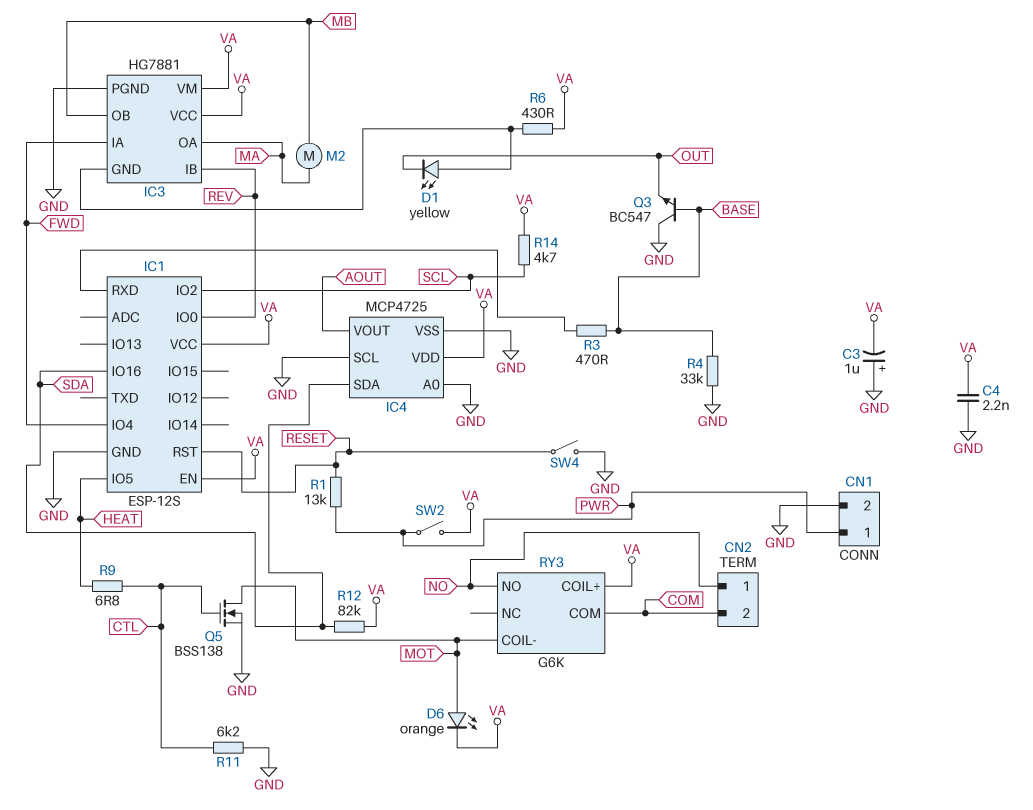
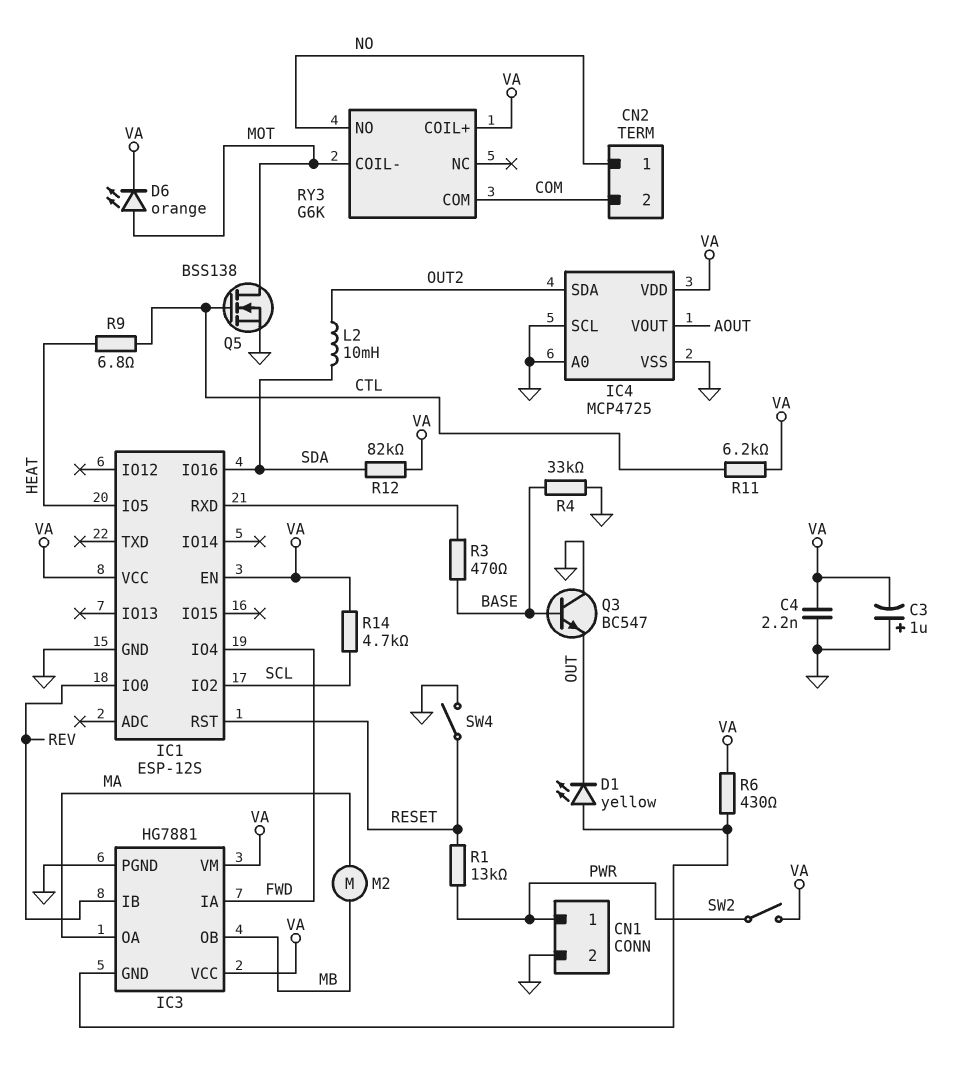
IC4 pin SDA: SDA -> OUT2
L2: none -> 10mH (OUT2, SDA)
R11: 6.2k (CTL, GND) -> 6.2k (CTL, VA)

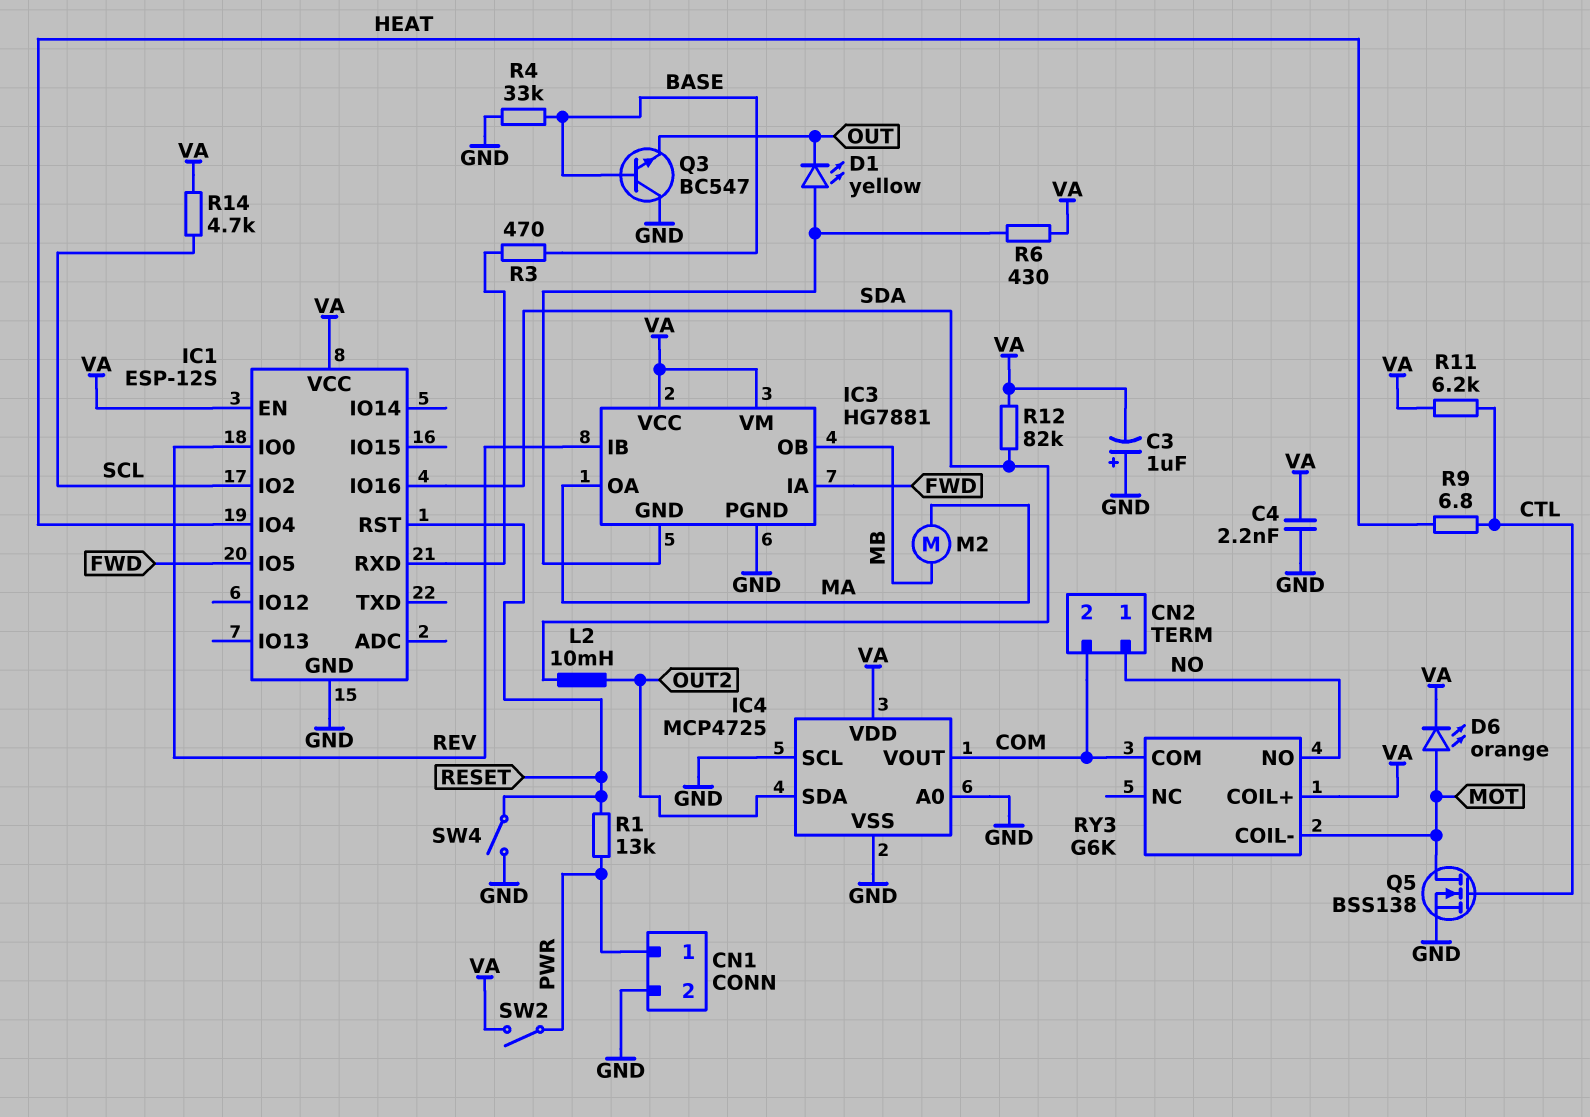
IC1 pin IO4: FWD -> HEAT
IC1 pin IO5: HEAT -> FWD
IC4 pin VOUT: AOUT -> COM

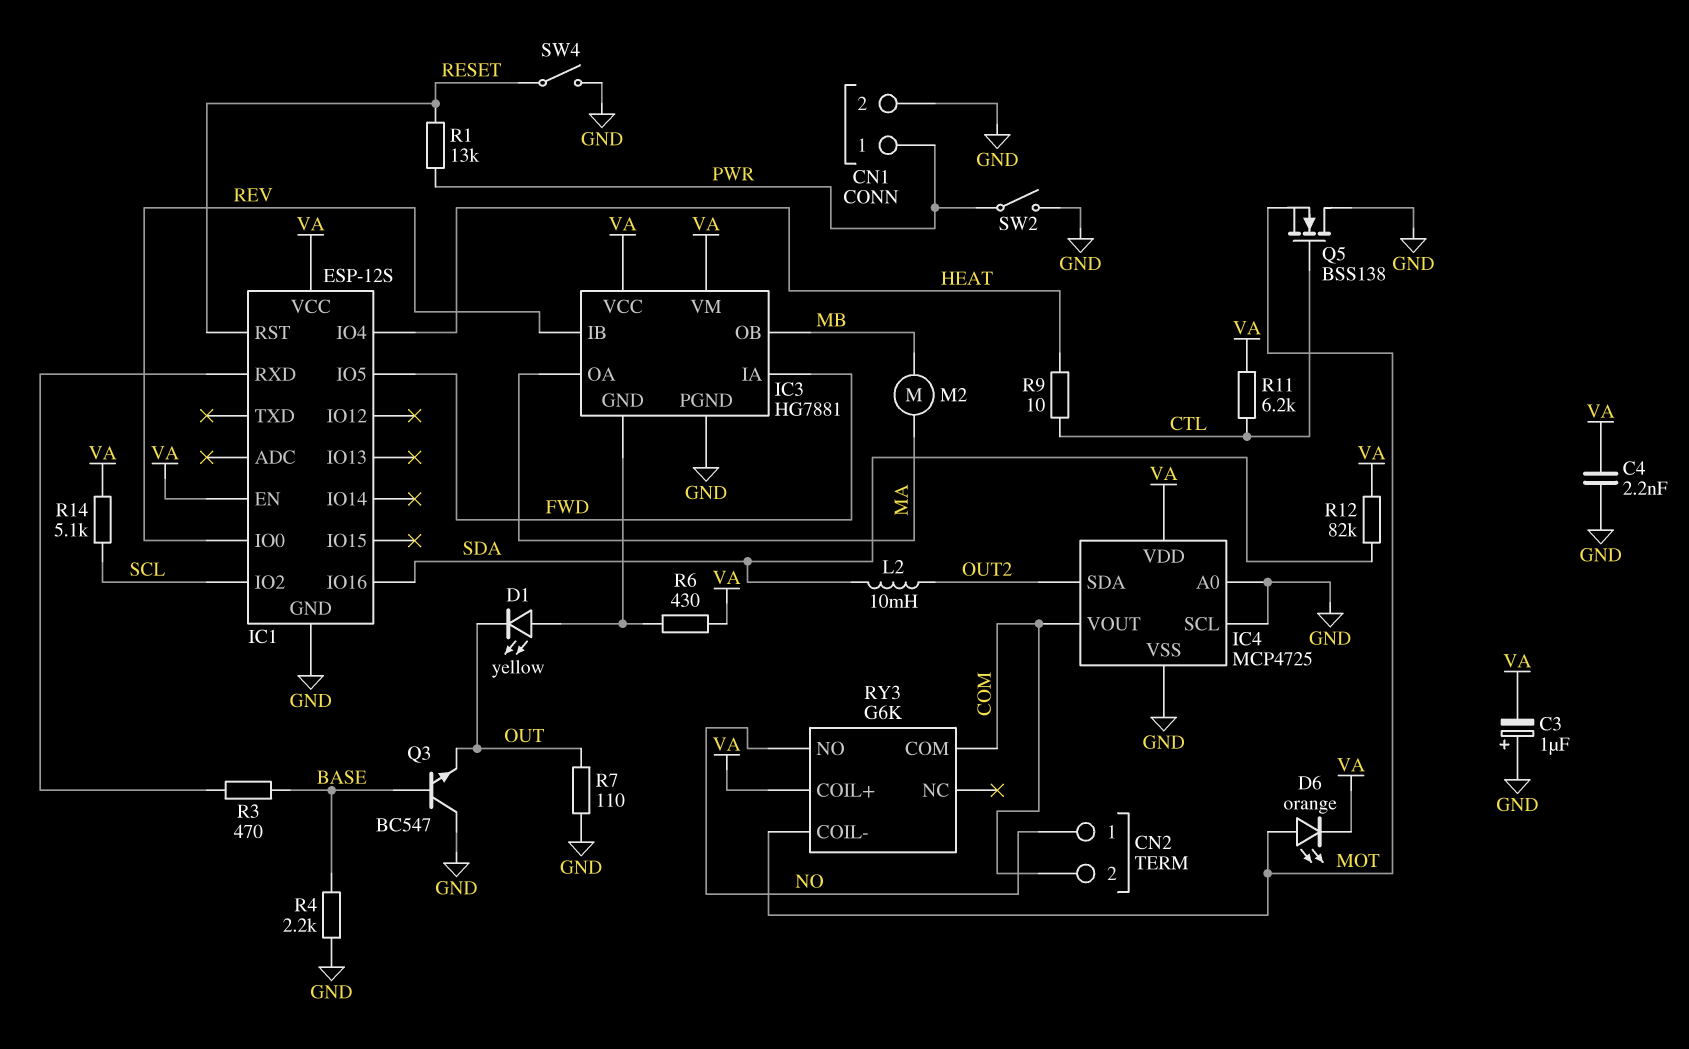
Q5: NMOS BSS138 (G CTL, D MOT, S GND) -> NMOS BSS138 (G CTL, D GND, S MOT)
R4: 33k (BASE, GND) -> 2.2k (BASE, GND)
R7: none -> 110 (GND, OUT)
R9: 6.8 (CTL, HEAT) -> 10 (CTL, HEAT)
R14: 4.7k (SCL, VA) -> 5.1k (SCL, VA)
SW2: switch (PWR, VA) -> switch (GND, PWR)

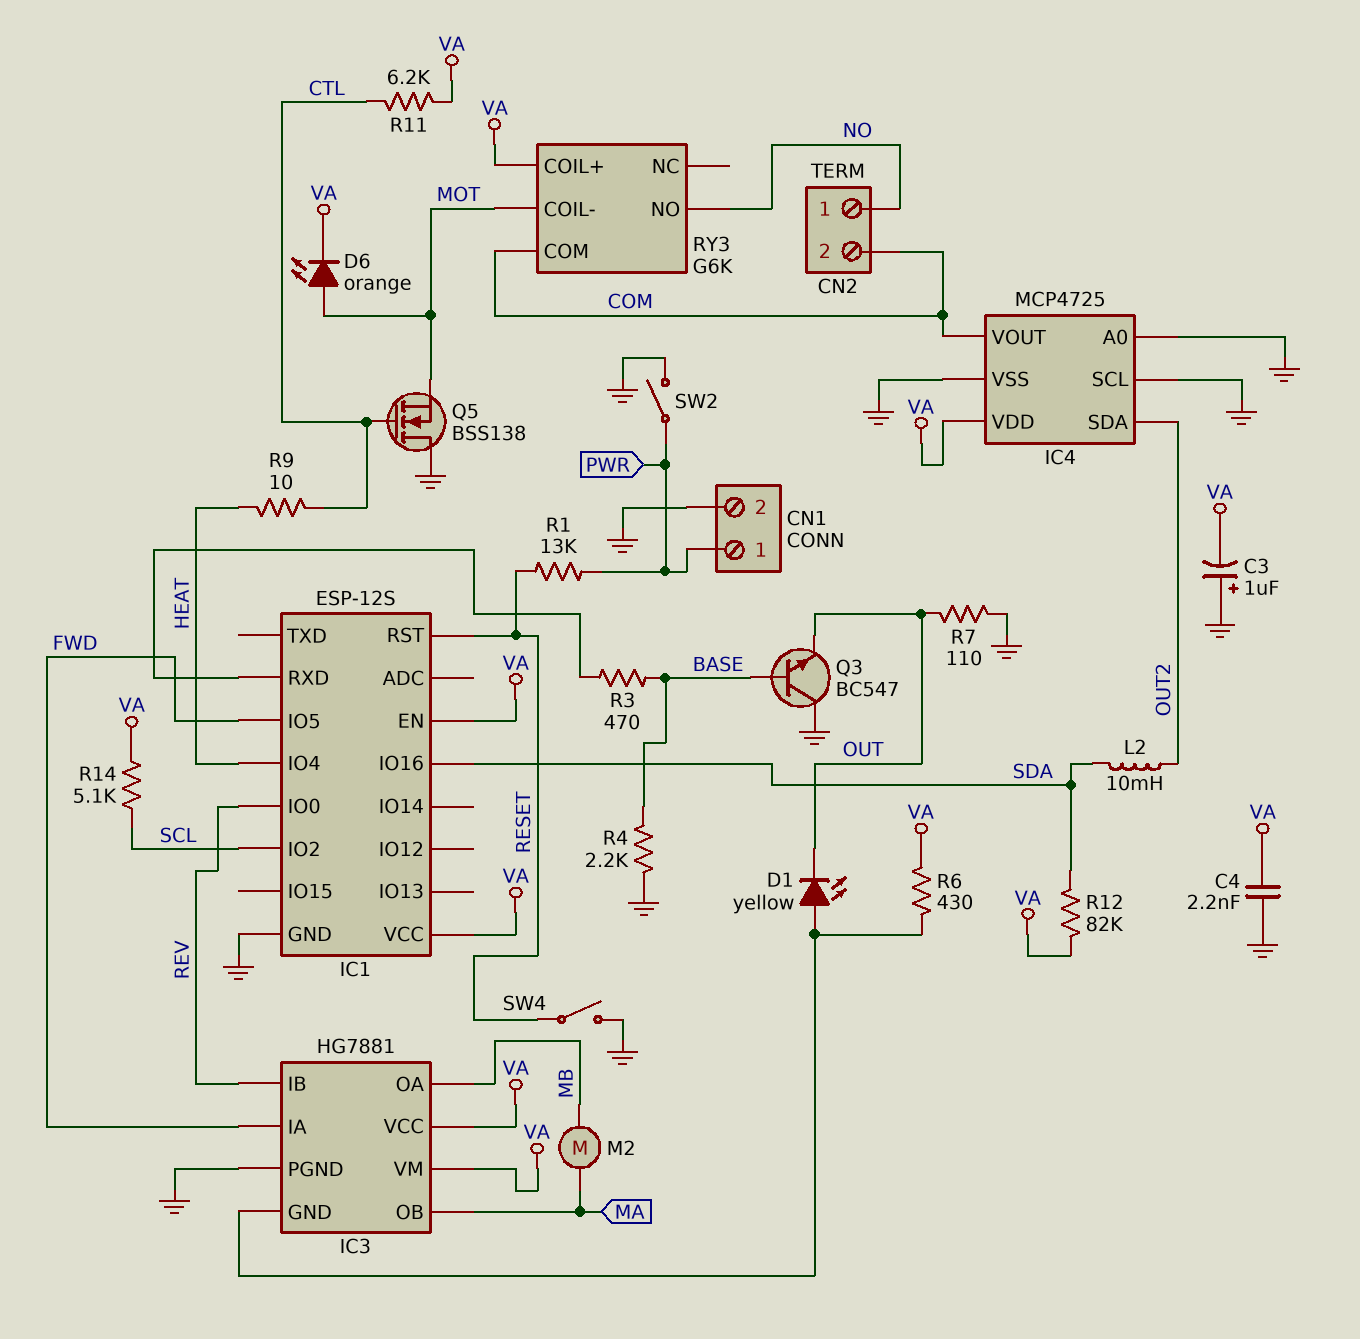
IC3 pin OA: MA -> MB
IC3 pin OB: MB -> MA

